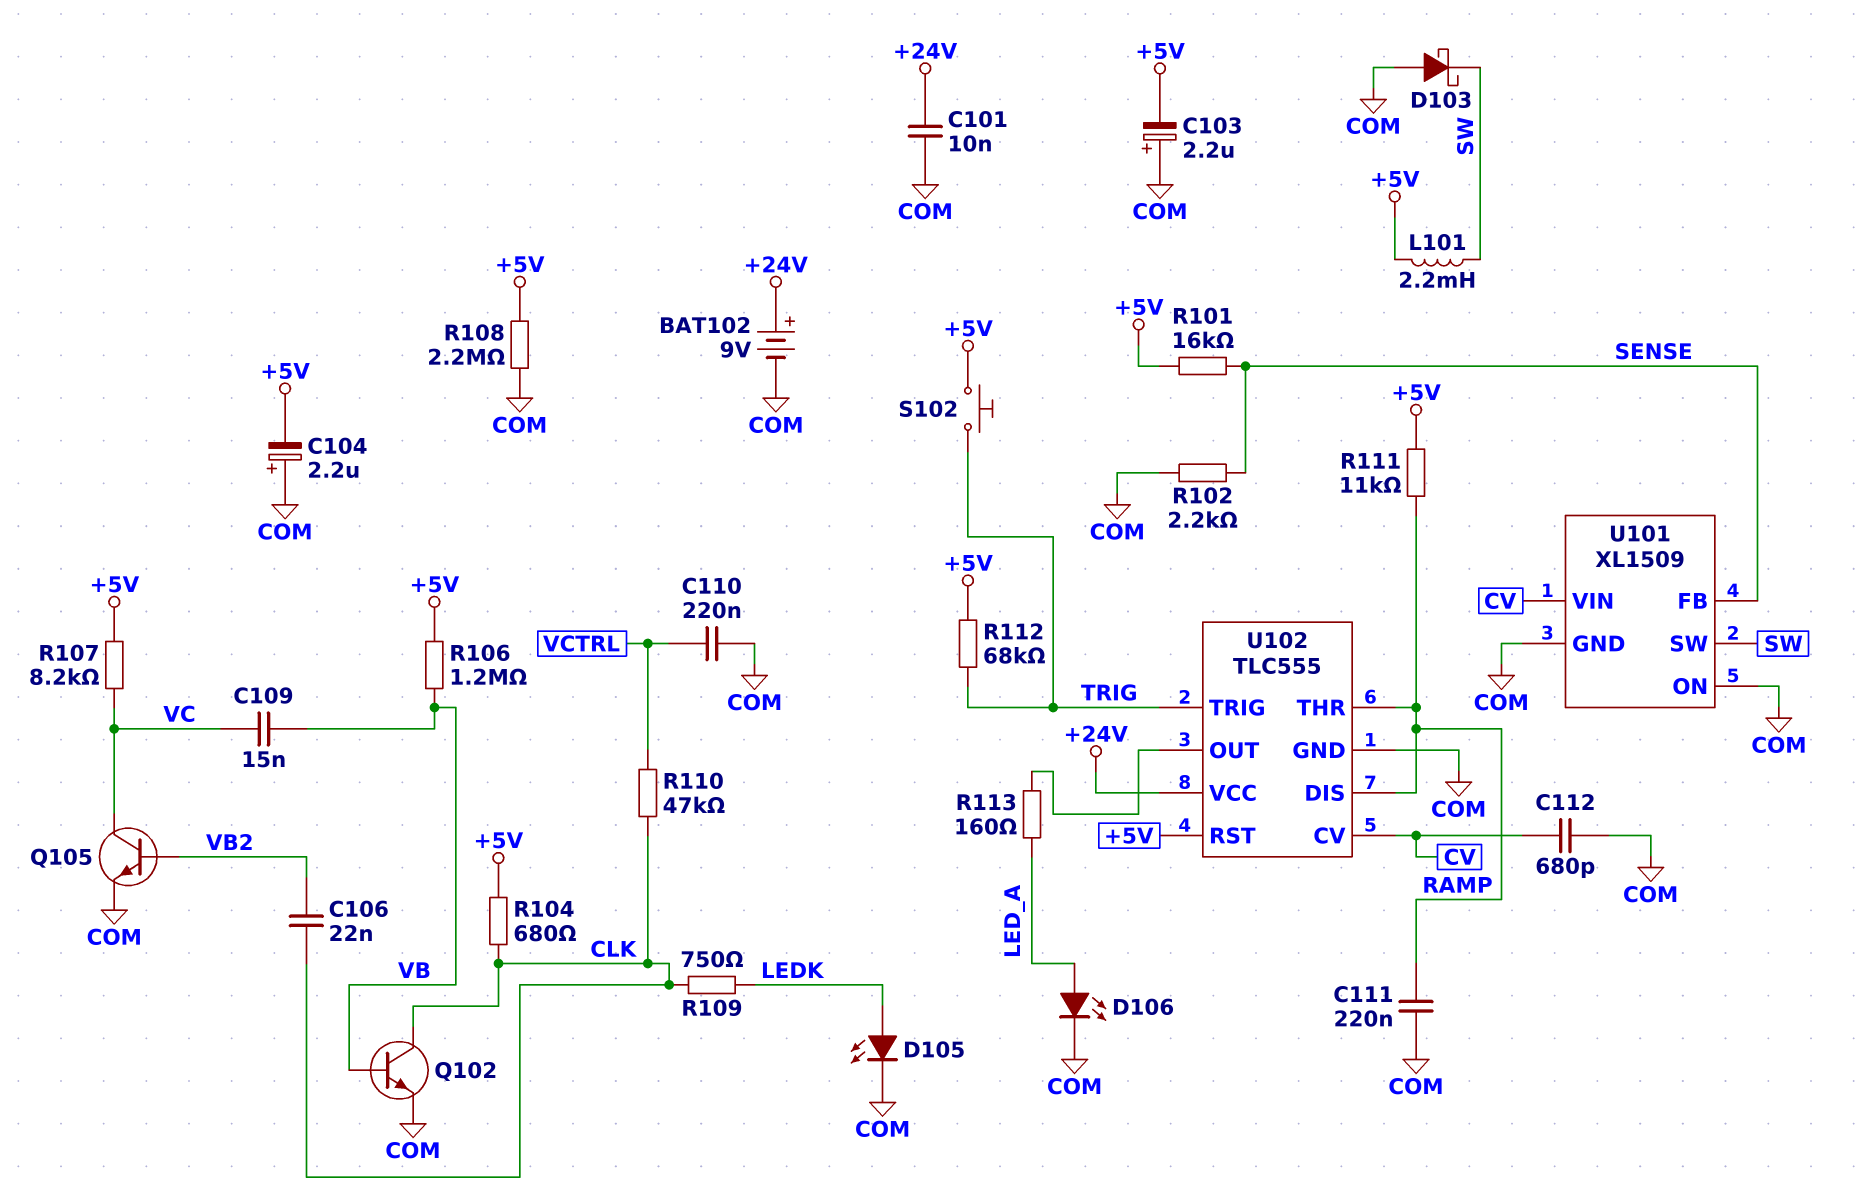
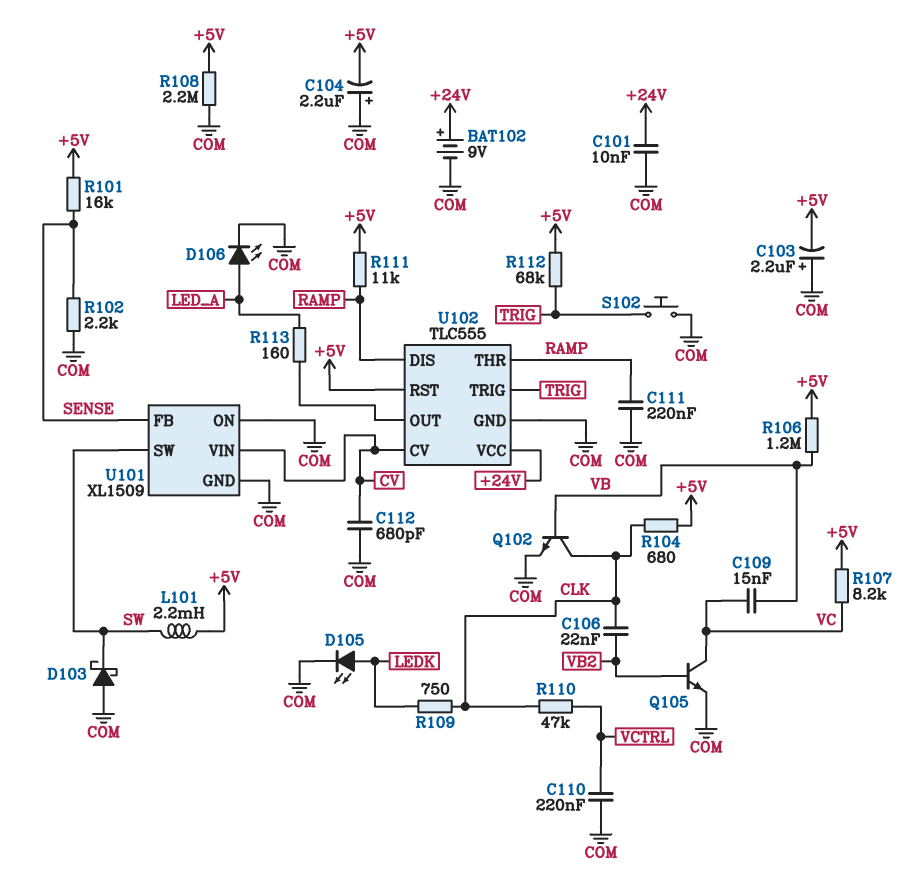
S102: button (+5V, TRIG) -> button (COM, TRIG)

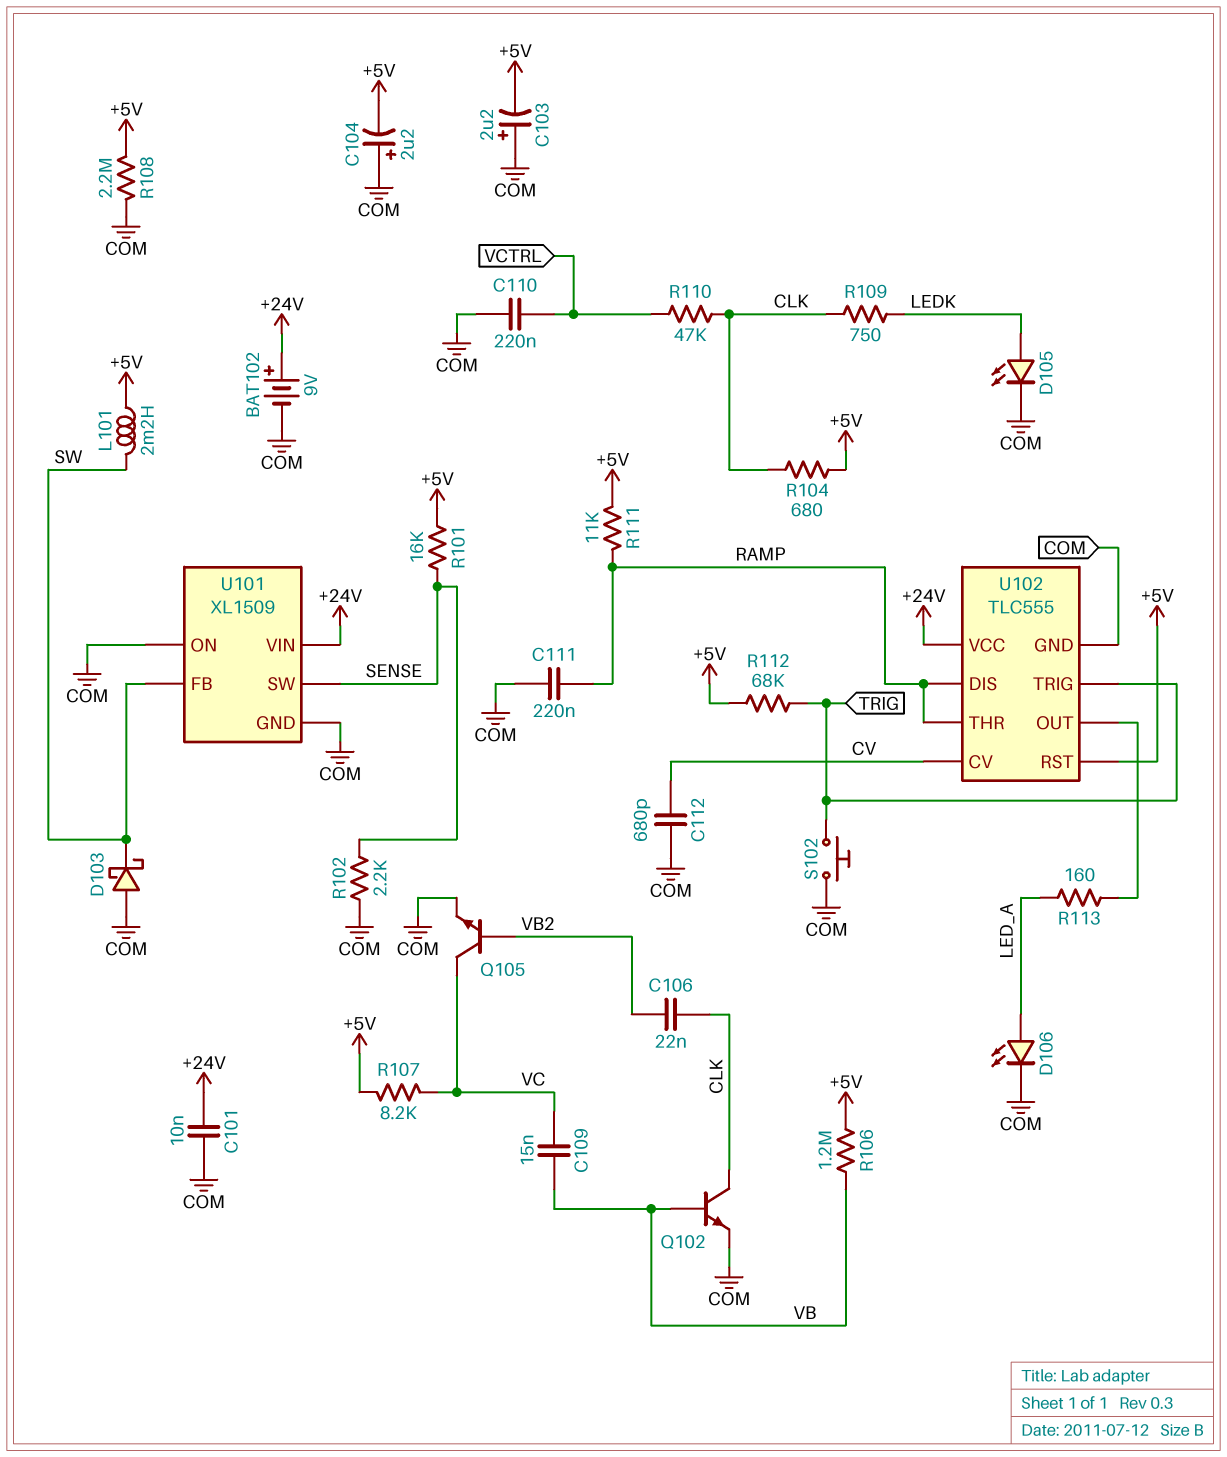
U101 pin FB: SENSE -> SW
U101 pin SW: SW -> SENSE
U101 pin VIN: CV -> +24V

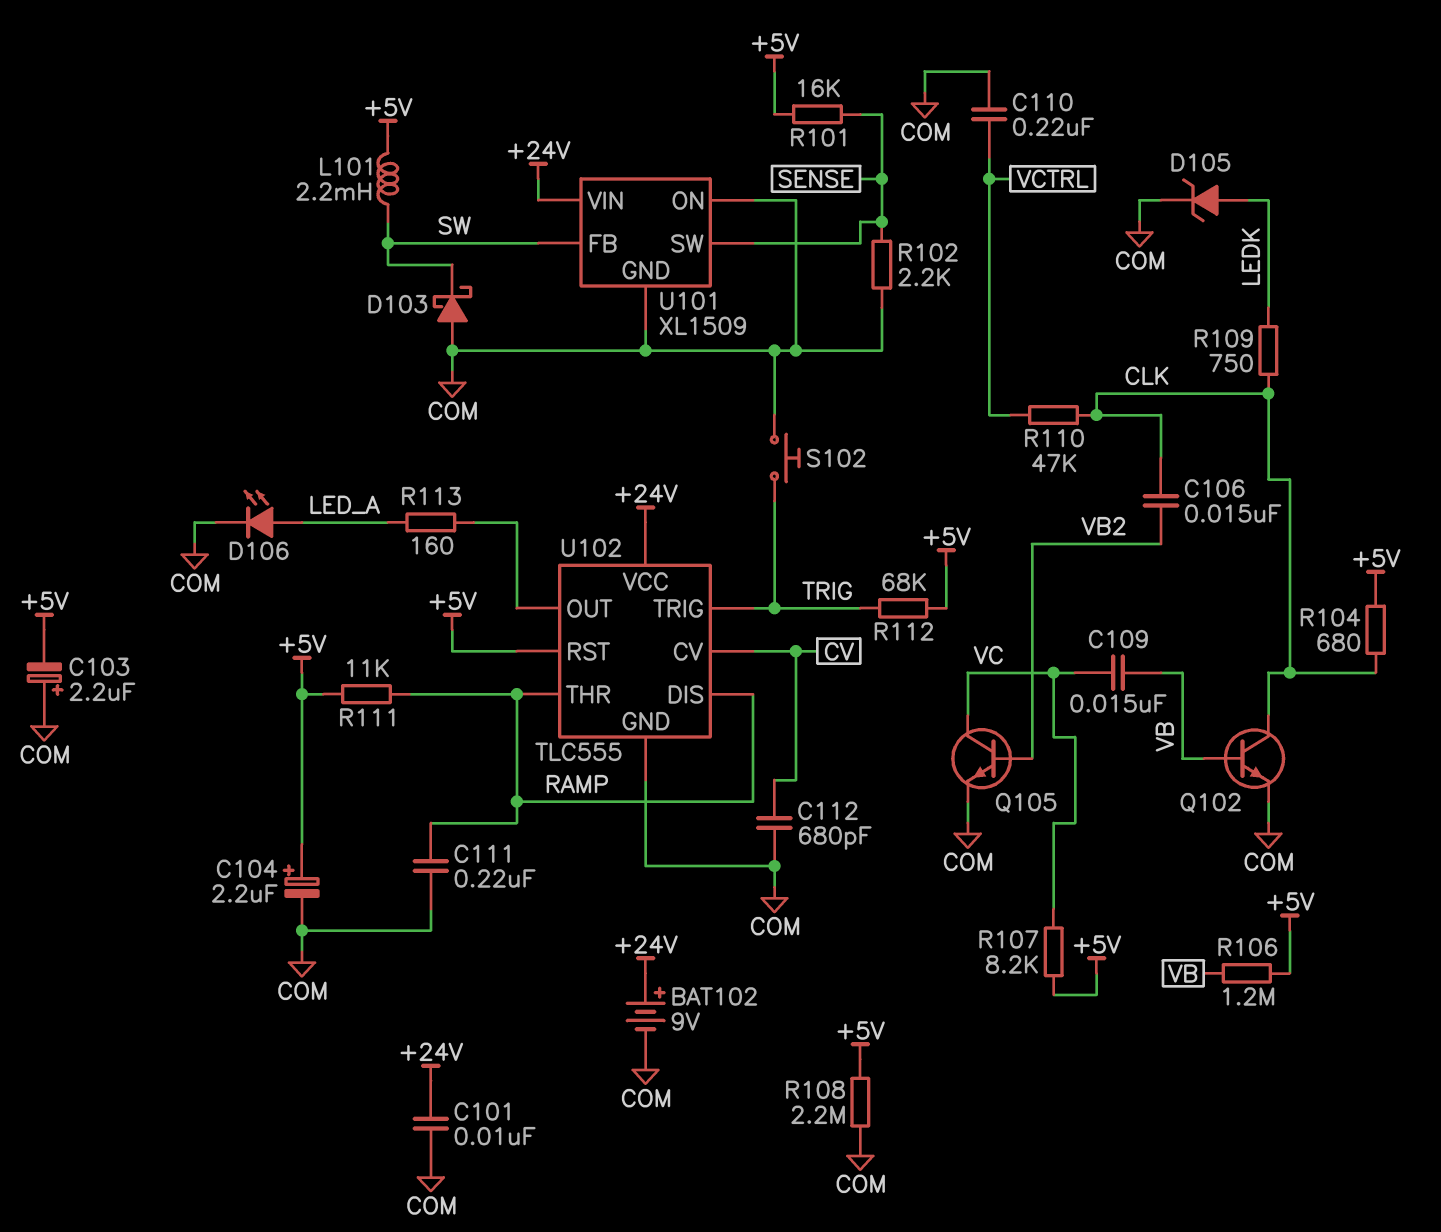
C104: 2.2uF (plus COM, minus +5V) -> 2.2uF (plus +5V, minus COM)
C106: 22nF (CLK, VB2) -> 15nF (CLK, VB2)
D105: LED (A LEDK, K COM) -> zener (A LEDK, K COM)

